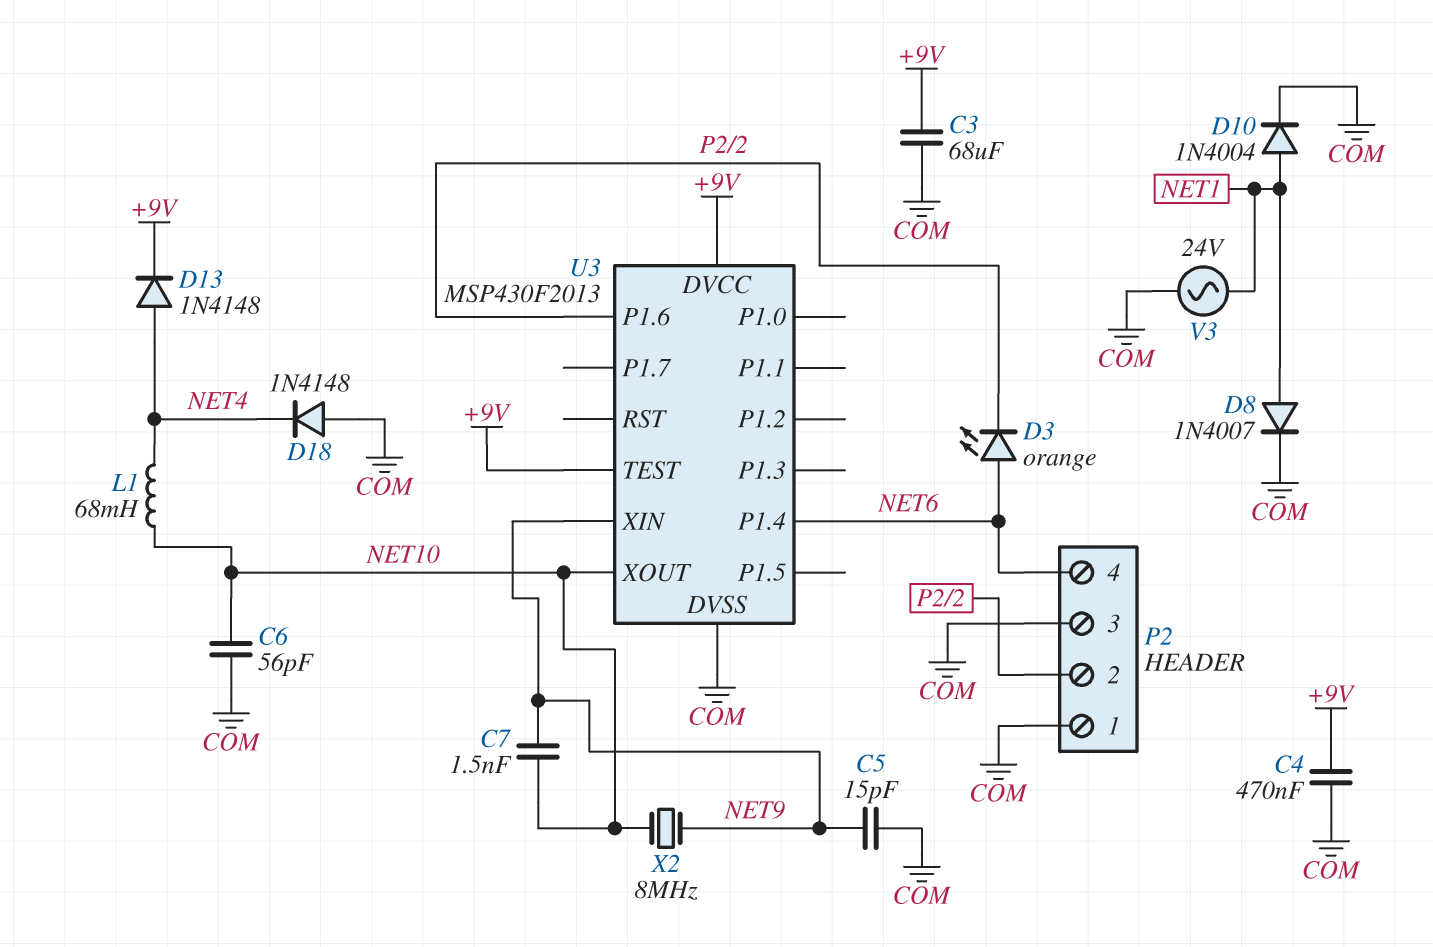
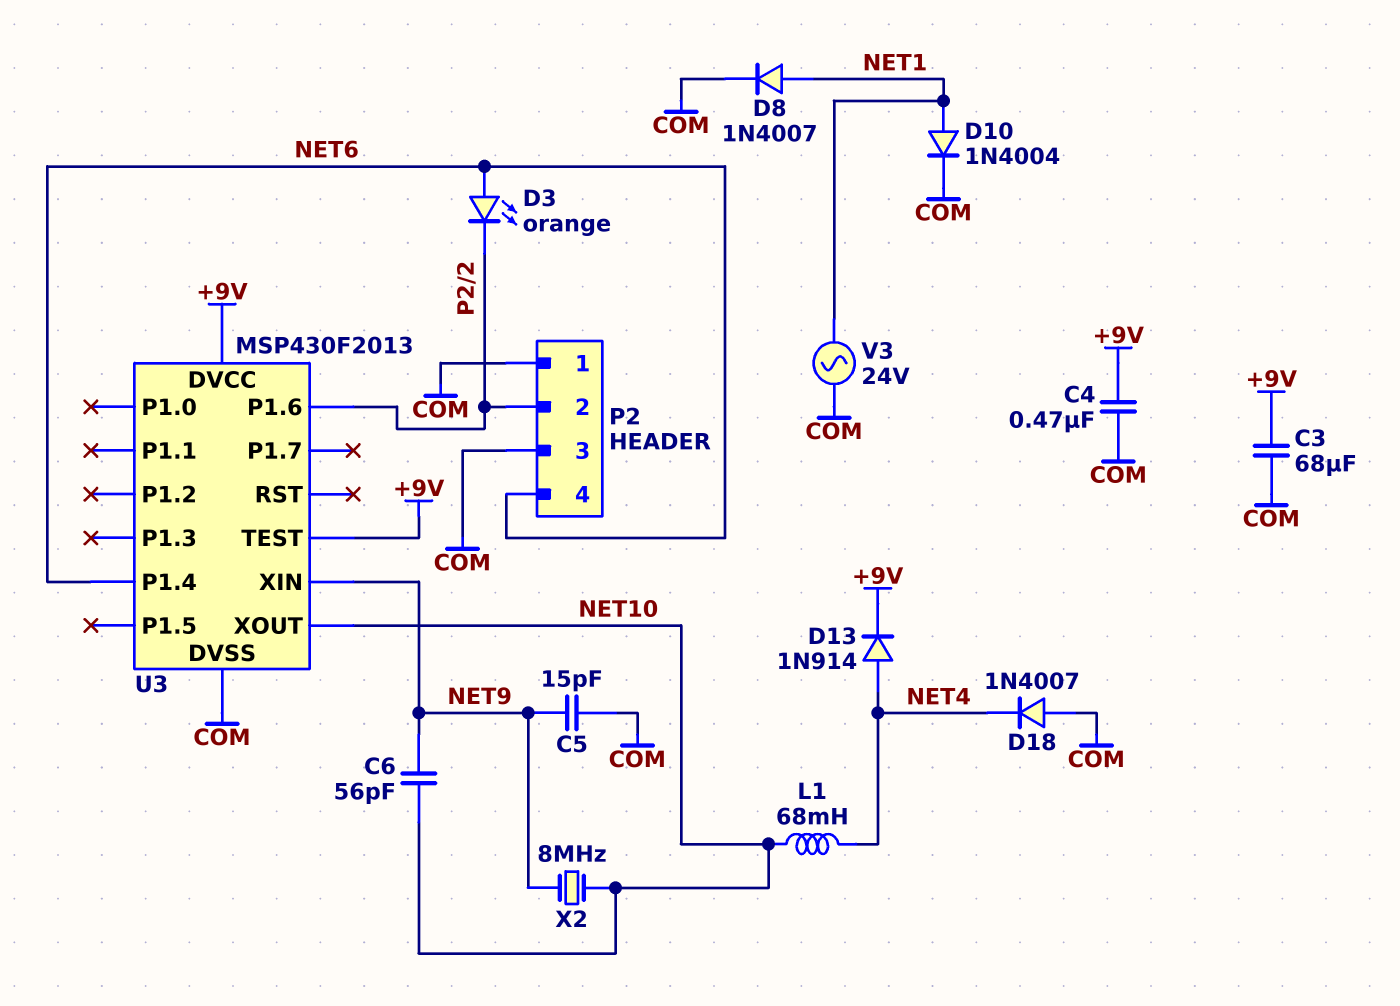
C6: 56pF (COM, NET10) -> 56pF (NET9, NET10)
C7: 1.5nF (NET9, NET10) -> none
D13: diode 1N4148 (A NET4, K +9V) -> diode 1N914 (A NET4, K +9V)
D18: diode 1N4148 (A COM, K NET4) -> diode 1N4007 (A COM, K NET4)

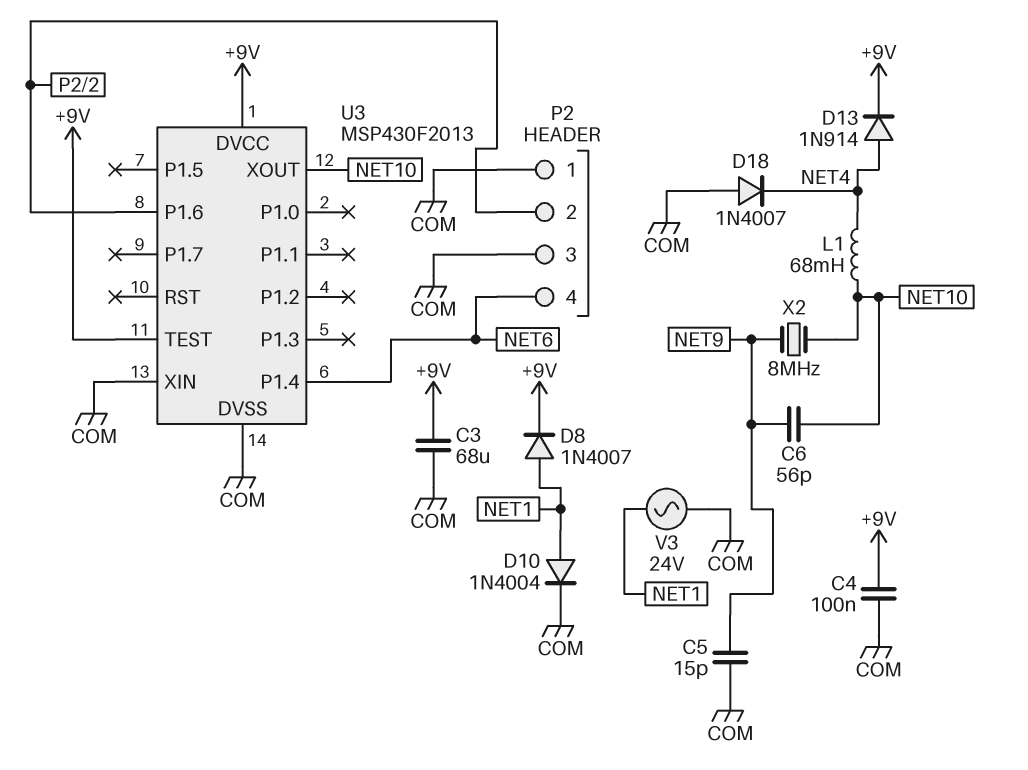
C4: 470nF (+9V, COM) -> 100nF (+9V, COM)
D3: LED orange (A NET6, K P2/2) -> none
D8: diode 1N4007 (A NET1, K COM) -> diode 1N4007 (A NET1, K +9V)
U3 pin XIN: NET9 -> COM

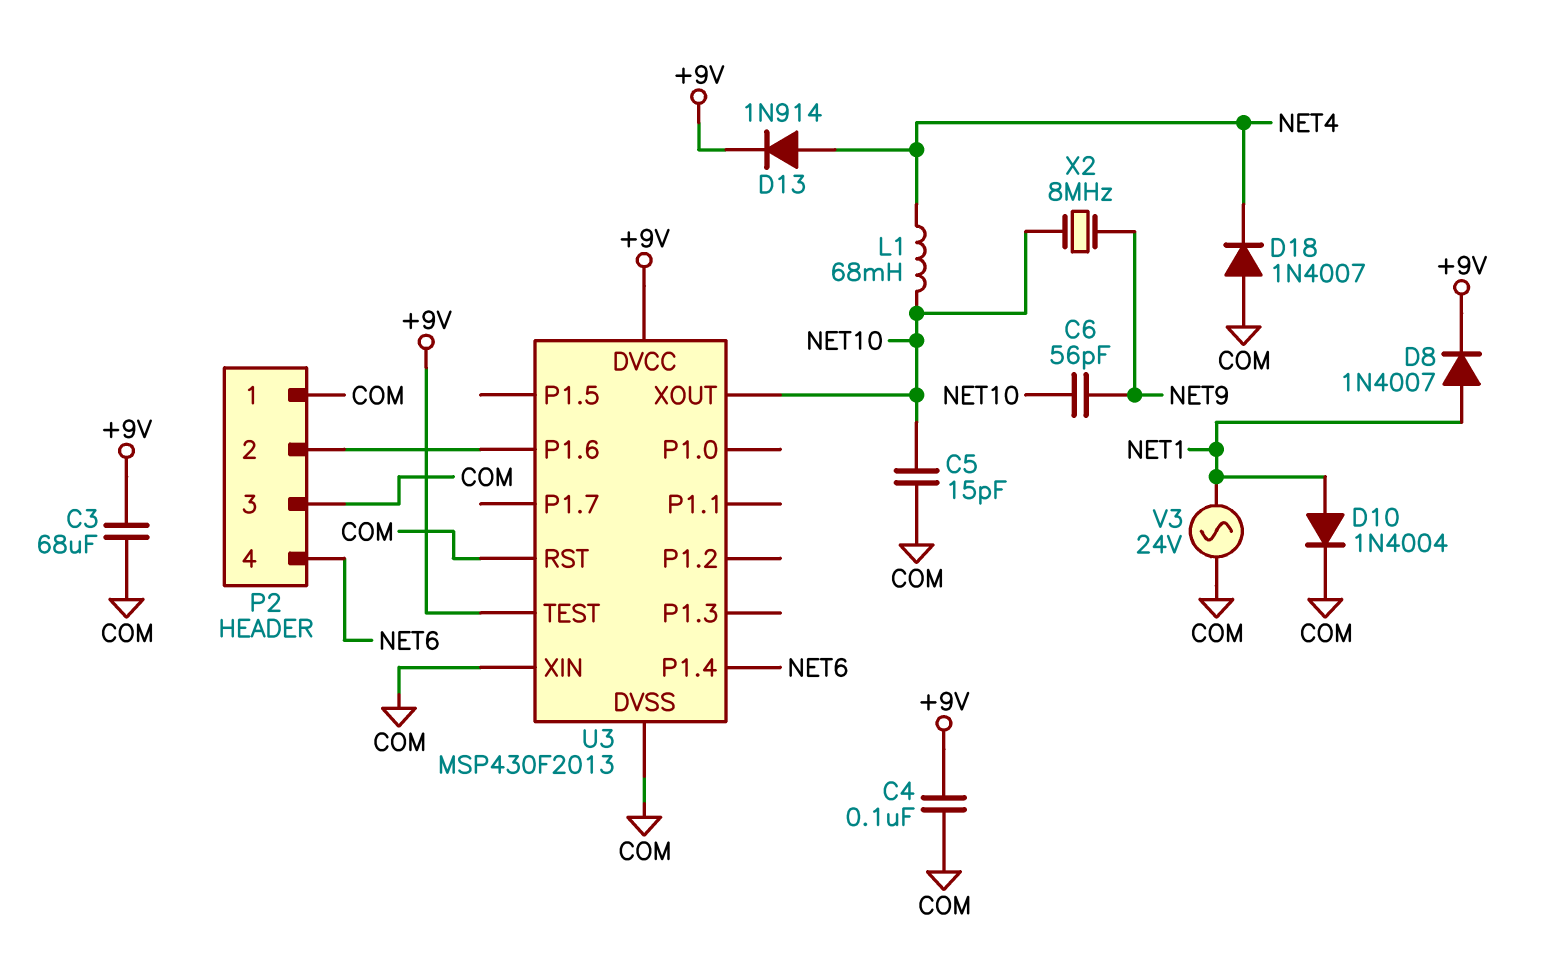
C5: 15pF (COM, NET9) -> 15pF (COM, NET10)
U3 pin RST: none -> COM

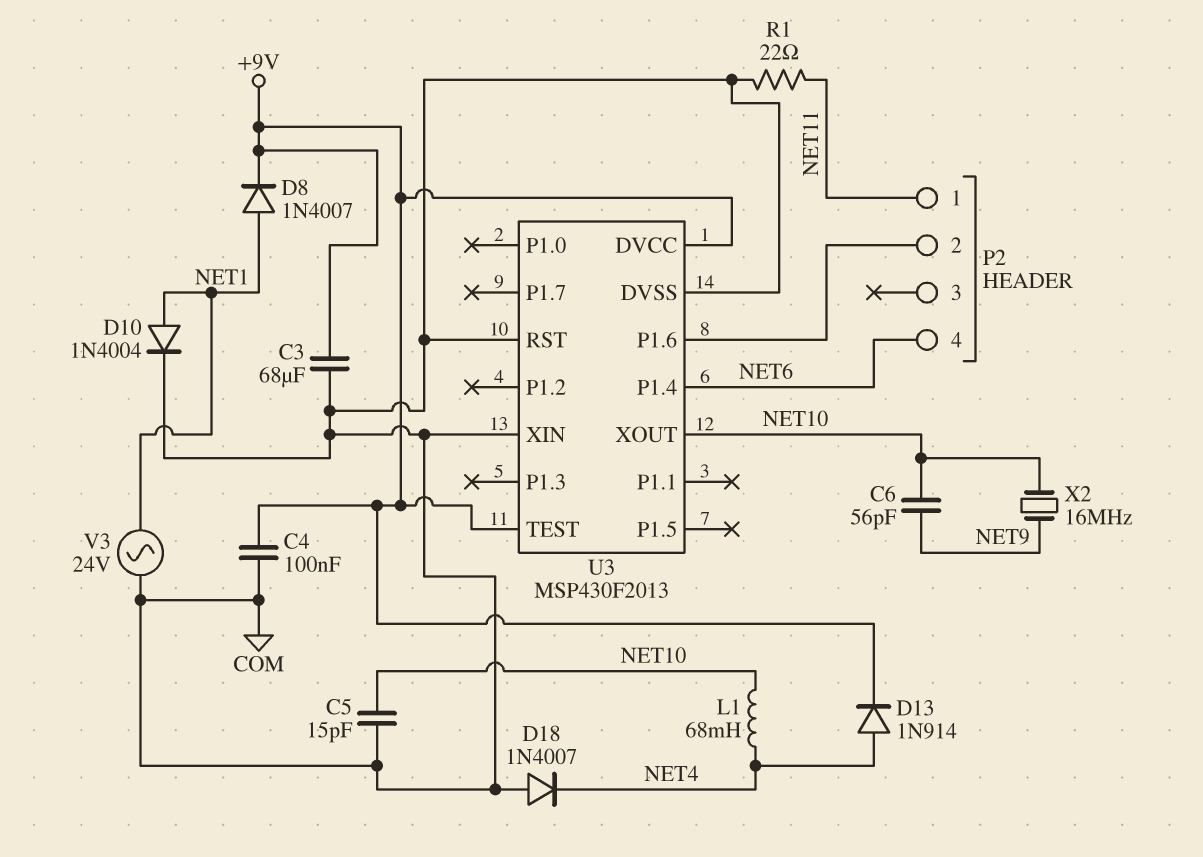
P2 pin 1: COM -> NET11
P2 pin 3: COM -> none
R1: none -> 22 (COM, NET11)
X2: 8MHz (NET9, NET10) -> 16MHz (NET9, NET10)

